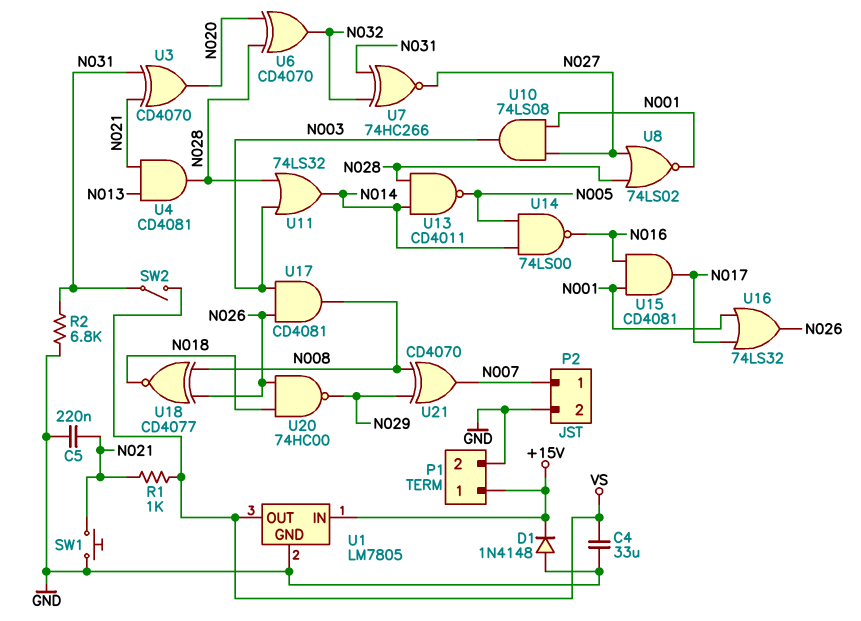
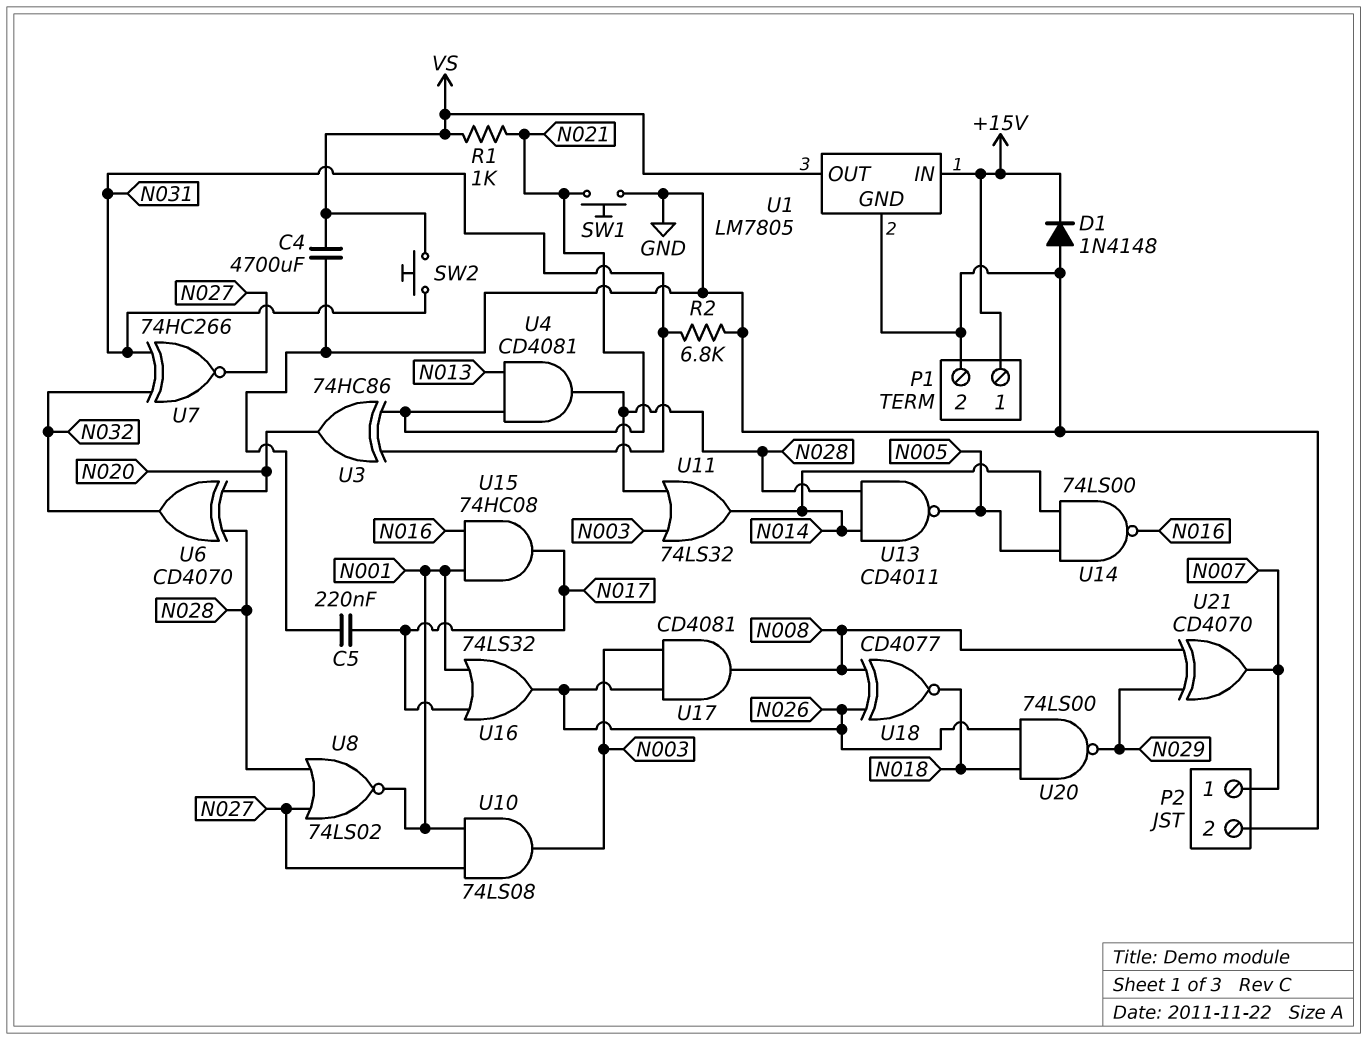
C4: 33uF (GND, VS) -> 4700uF (GND, VS)
C5: 220nF (GND, N021) -> 220nF (GND, N017)
SW2: switch (N031, VS) -> button (N031, VS)
U3: XOR CD4070 (in N021, in N031, out N020) -> XOR 74HC86 (in N021, in N031, out N020)
U15: AND CD4081 (in N001, in N016, out N017) -> AND 74HC08 (in N001, in N016, out N017)
U20: NAND 74HC00 (in N018, in N026, out N029) -> NAND 74LS00 (in N018, in N026, out N029)

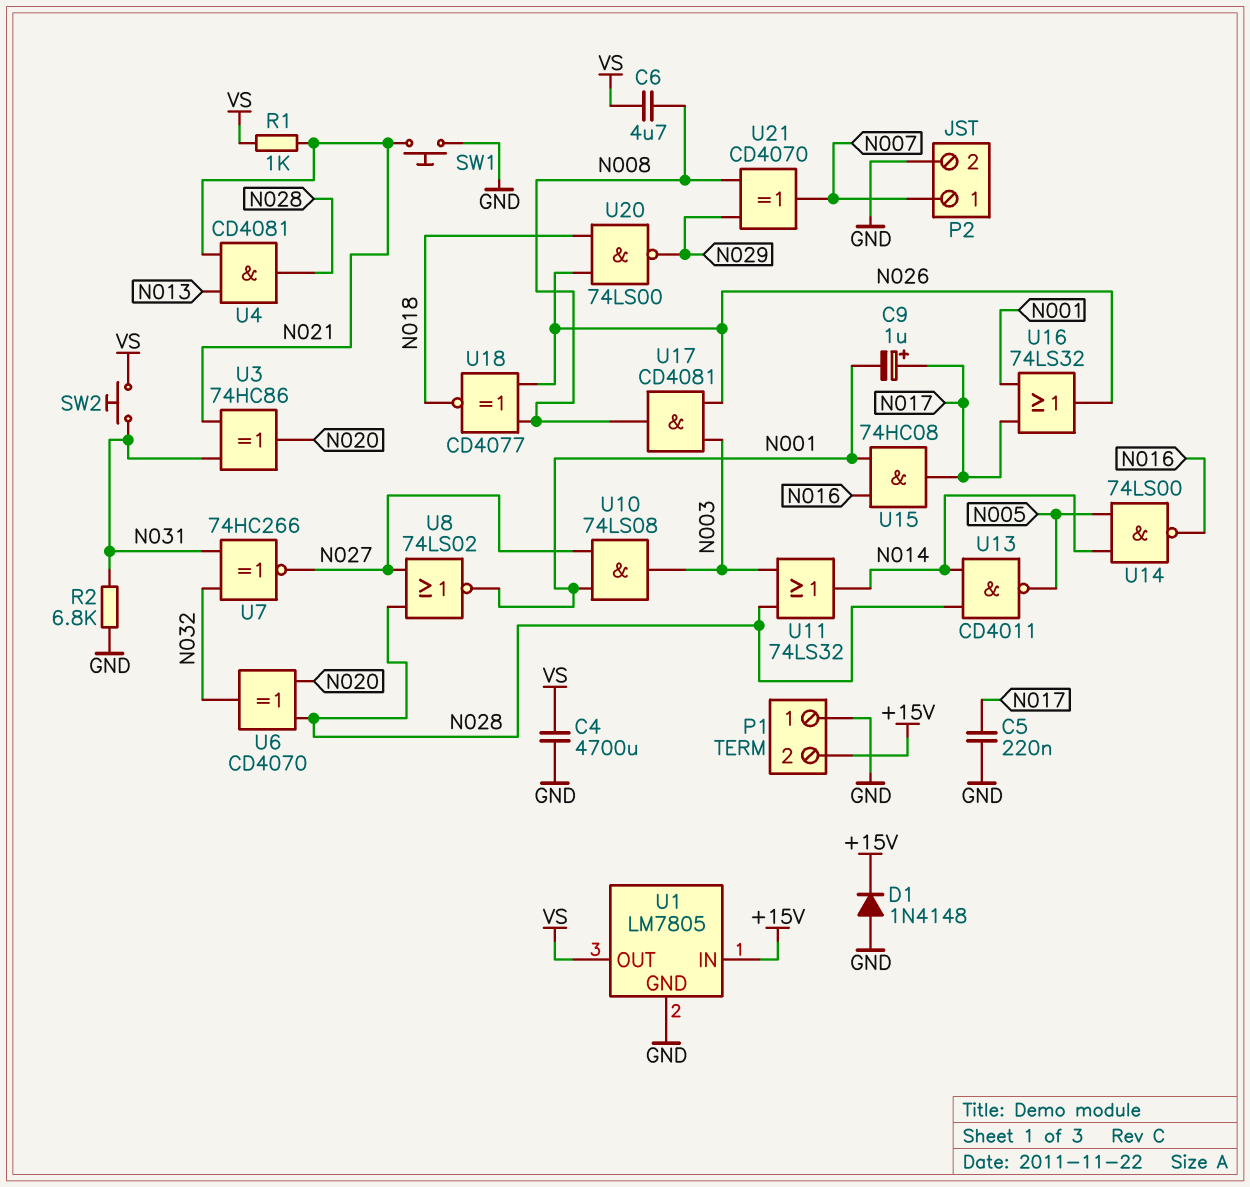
C6: none -> 4.7uF (N008, VS)
C9: none -> 1uF (plus N017, minus N001)
P1 pin 1: +15V -> GND
P1 pin 2: GND -> +15V

